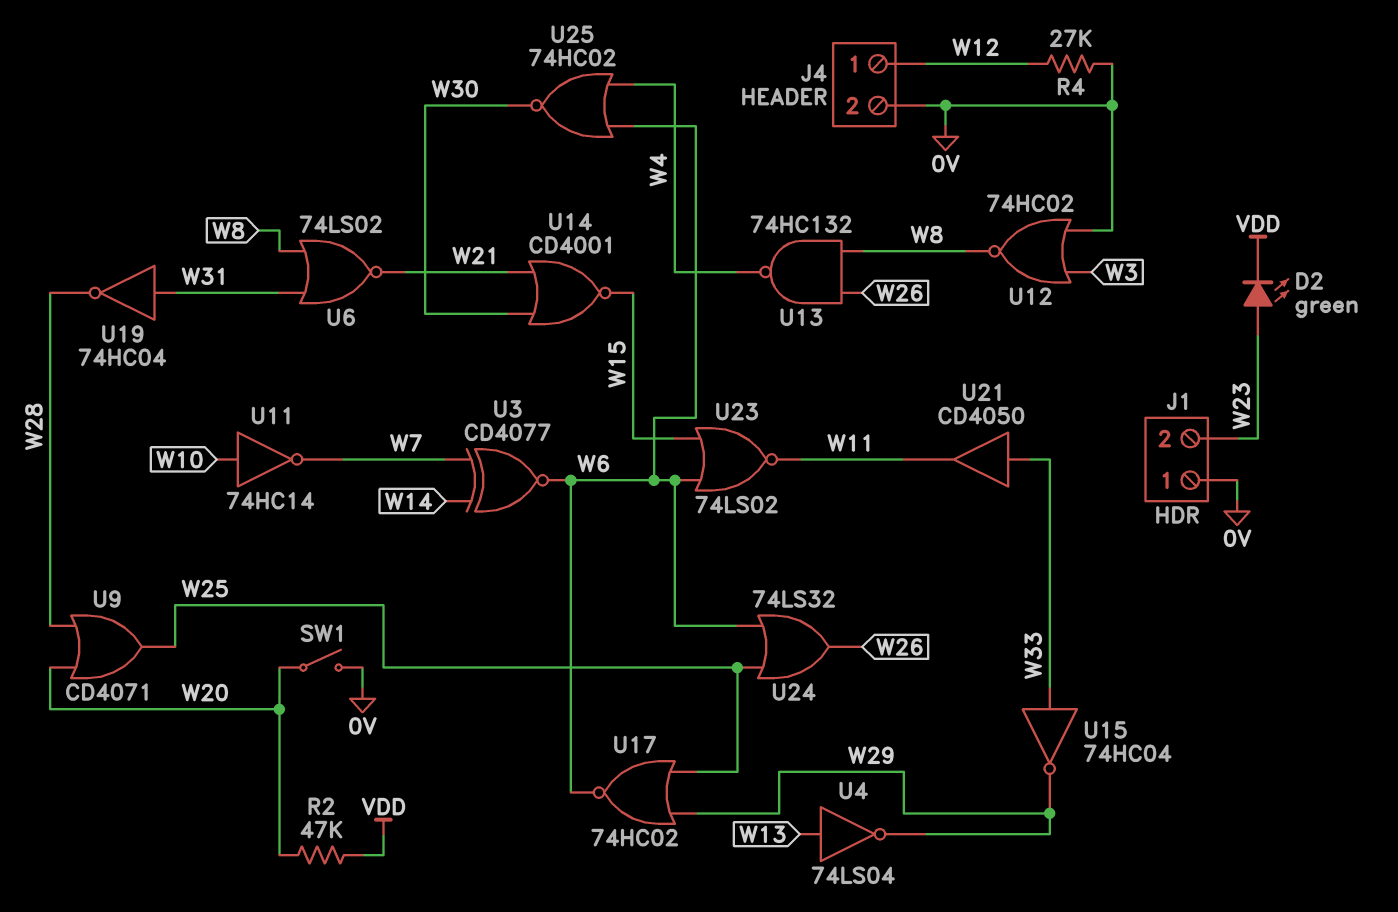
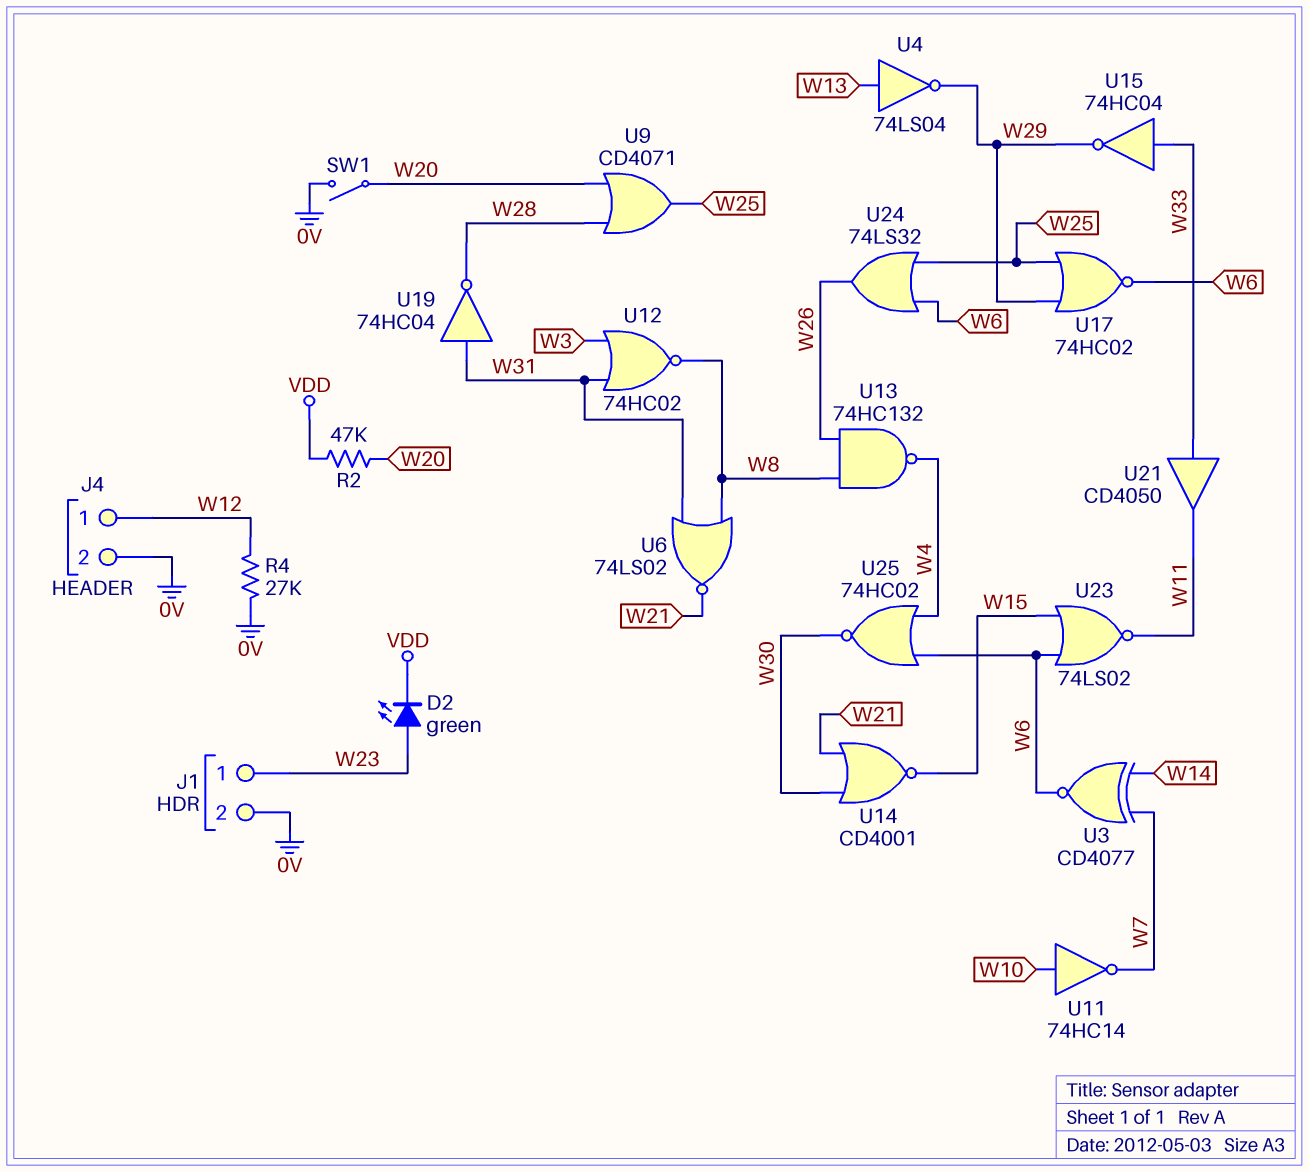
J1 pin 1: 0V -> W23
J1 pin 2: W23 -> 0V
U12: NOR 74HC02 (in 0V, in W3, out W8) -> NOR 74HC02 (in W3, in W31, out W8)

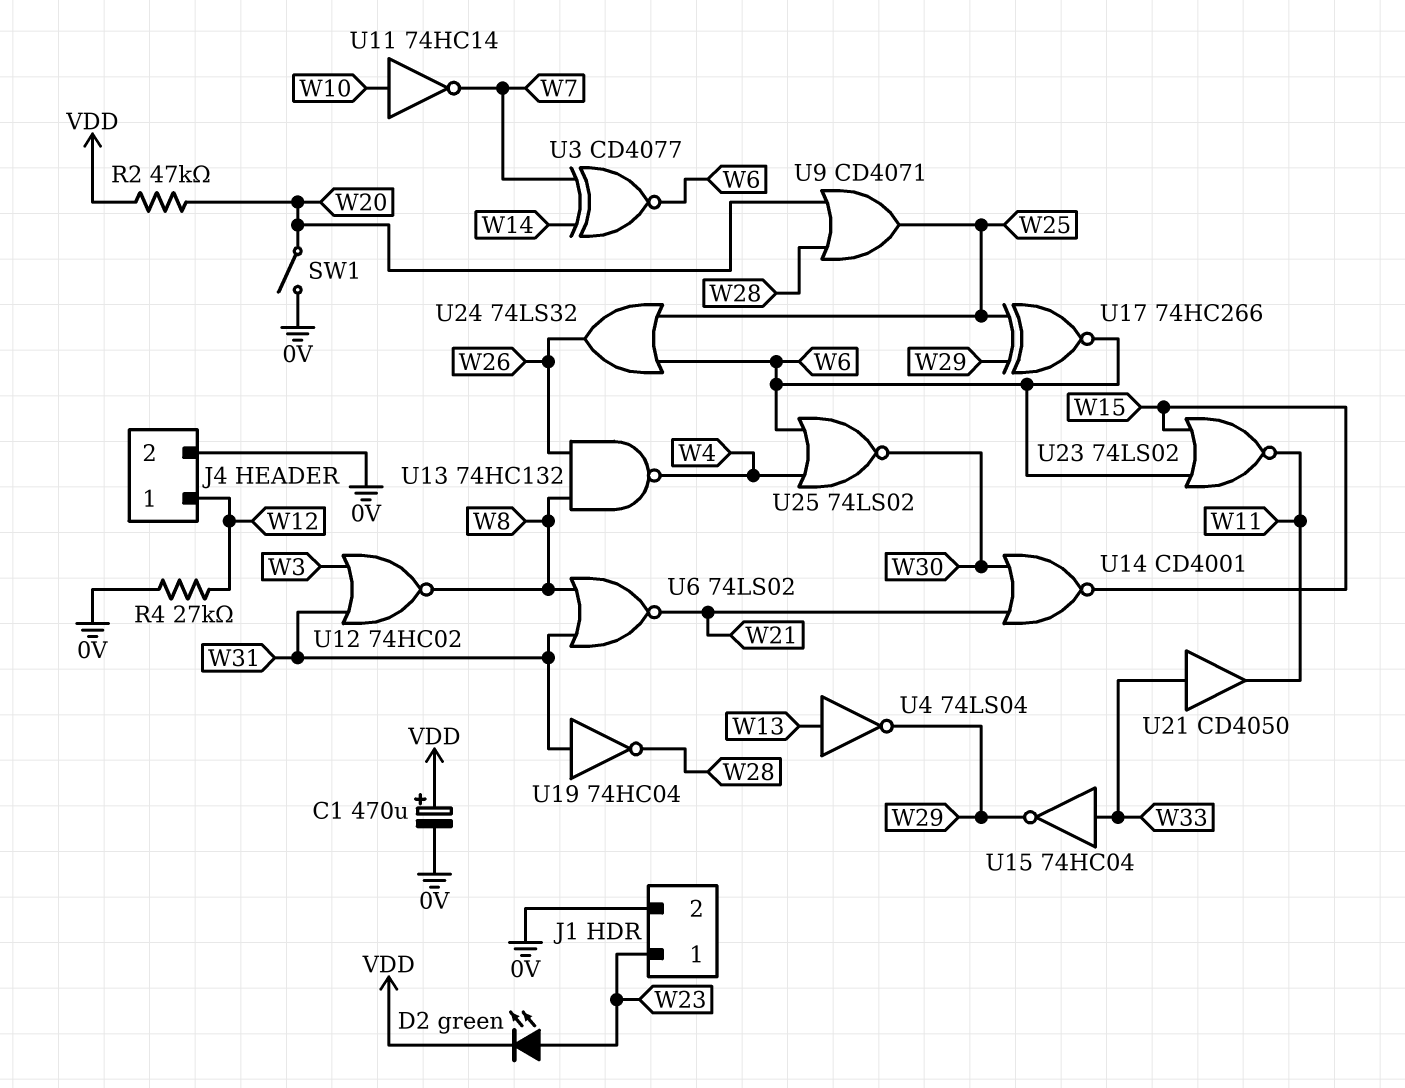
C1: none -> 470uF (plus VDD, minus 0V)
U17: NOR 74HC02 (in W25, in W29, out W6) -> XNOR 74HC266 (in W25, in W29, out W6)
U25: NOR 74HC02 (in W4, in W6, out W30) -> NOR 74LS02 (in W4, in W6, out W30)

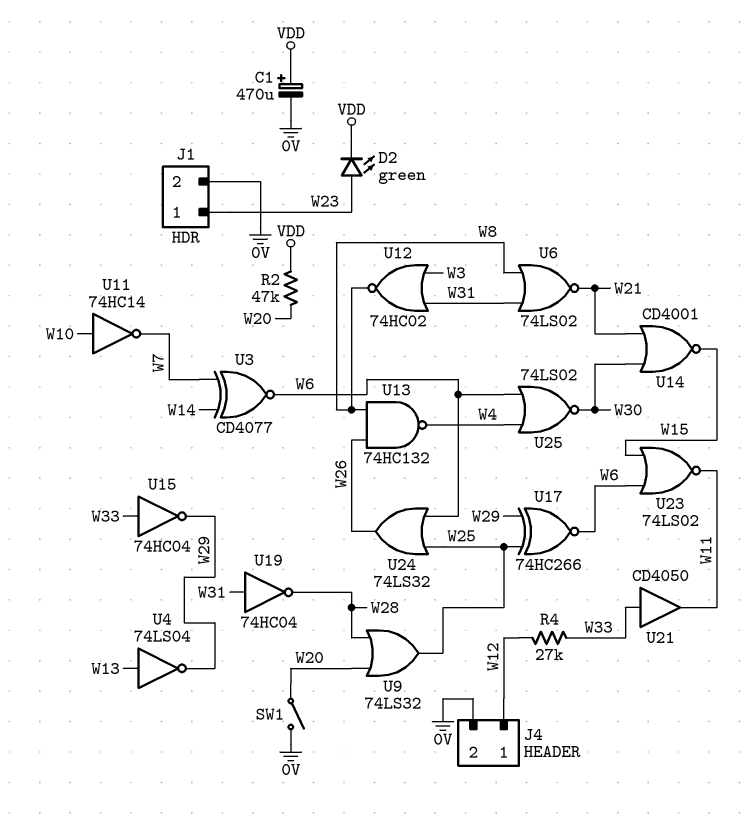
R4: 27k (0V, W12) -> 27k (W12, W33)
U9: OR CD4071 (in W20, in W28, out W25) -> OR 74LS32 (in W20, in W28, out W25)

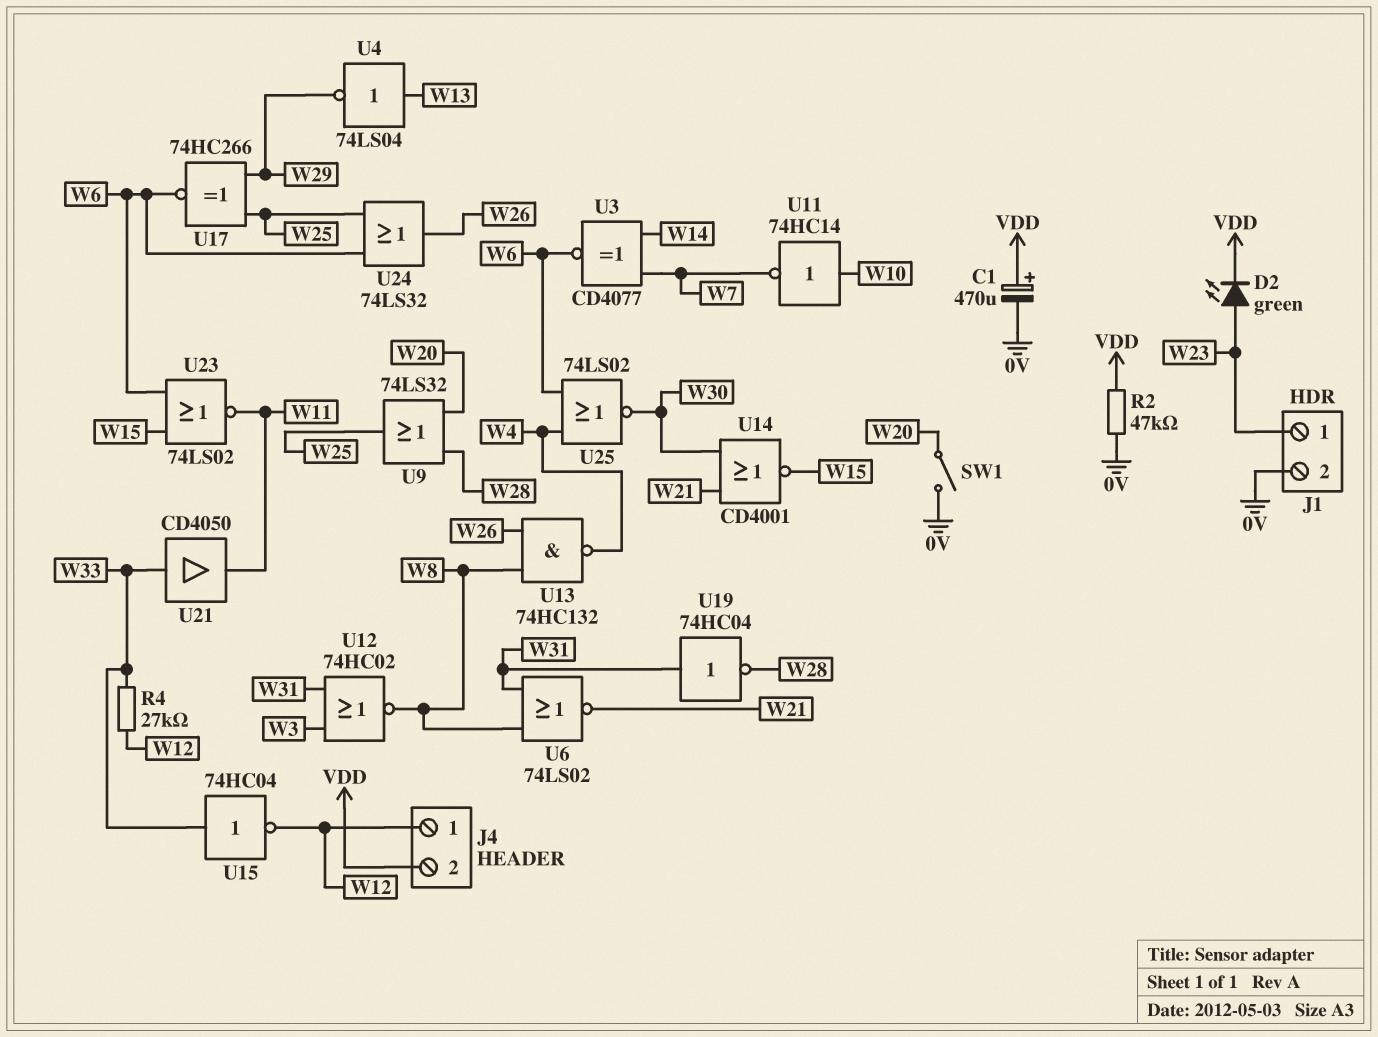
J4 pin 2: 0V -> VDD
R2: 47k (VDD, W20) -> 47k (0V, VDD)
U15: NOT 74HC04 (in W33, out W29) -> NOT 74HC04 (in W33, out W12)

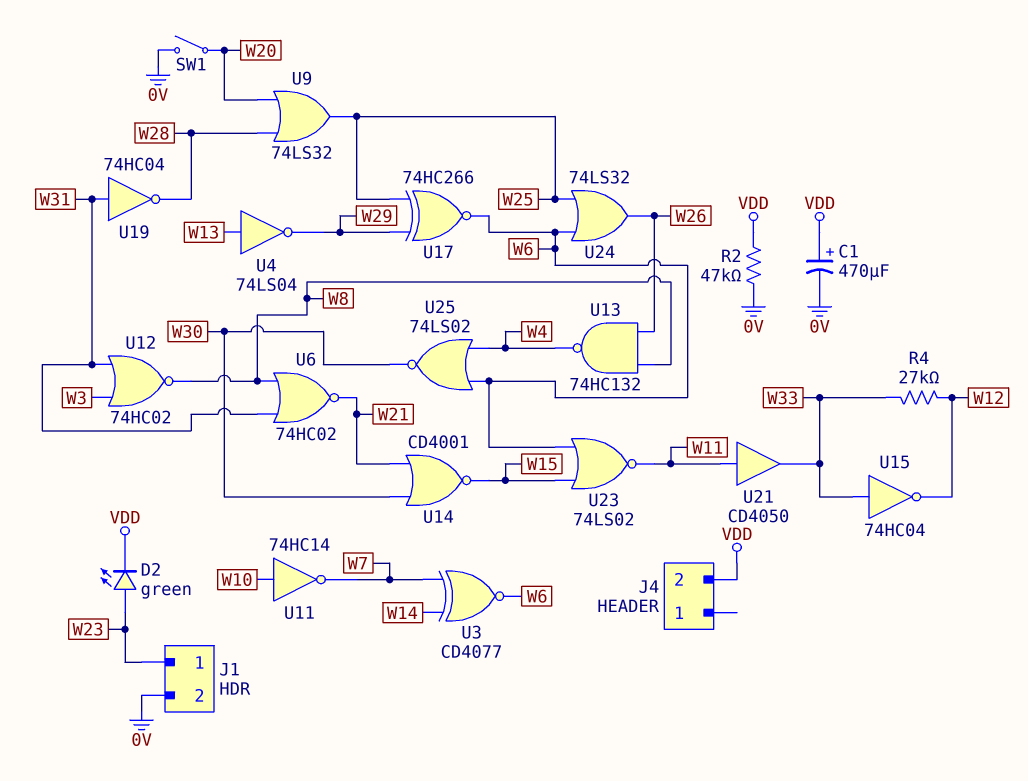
J4 pin 1: W12 -> none
U6: NOR 74LS02 (in W8, in W31, out W21) -> NOR 74HC02 (in W8, in W31, out W21)
U21: buffer CD4050 (in W33, out W11) -> buffer CD4050 (in W11, out W33)

